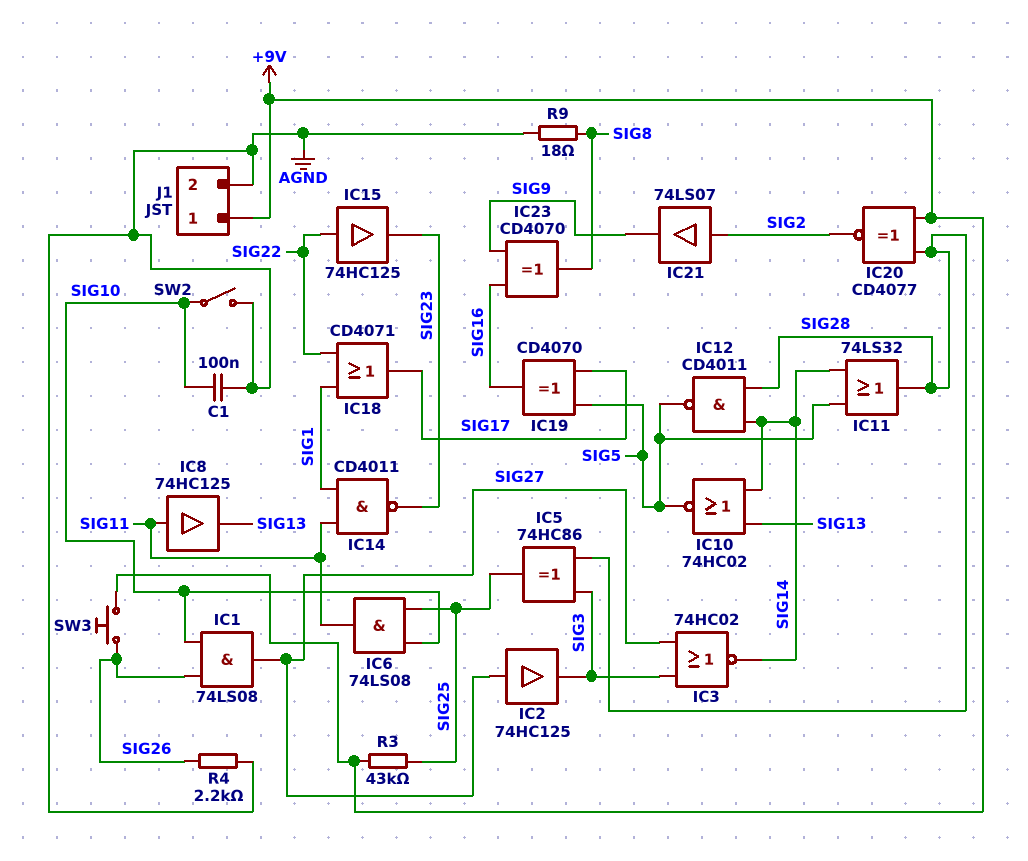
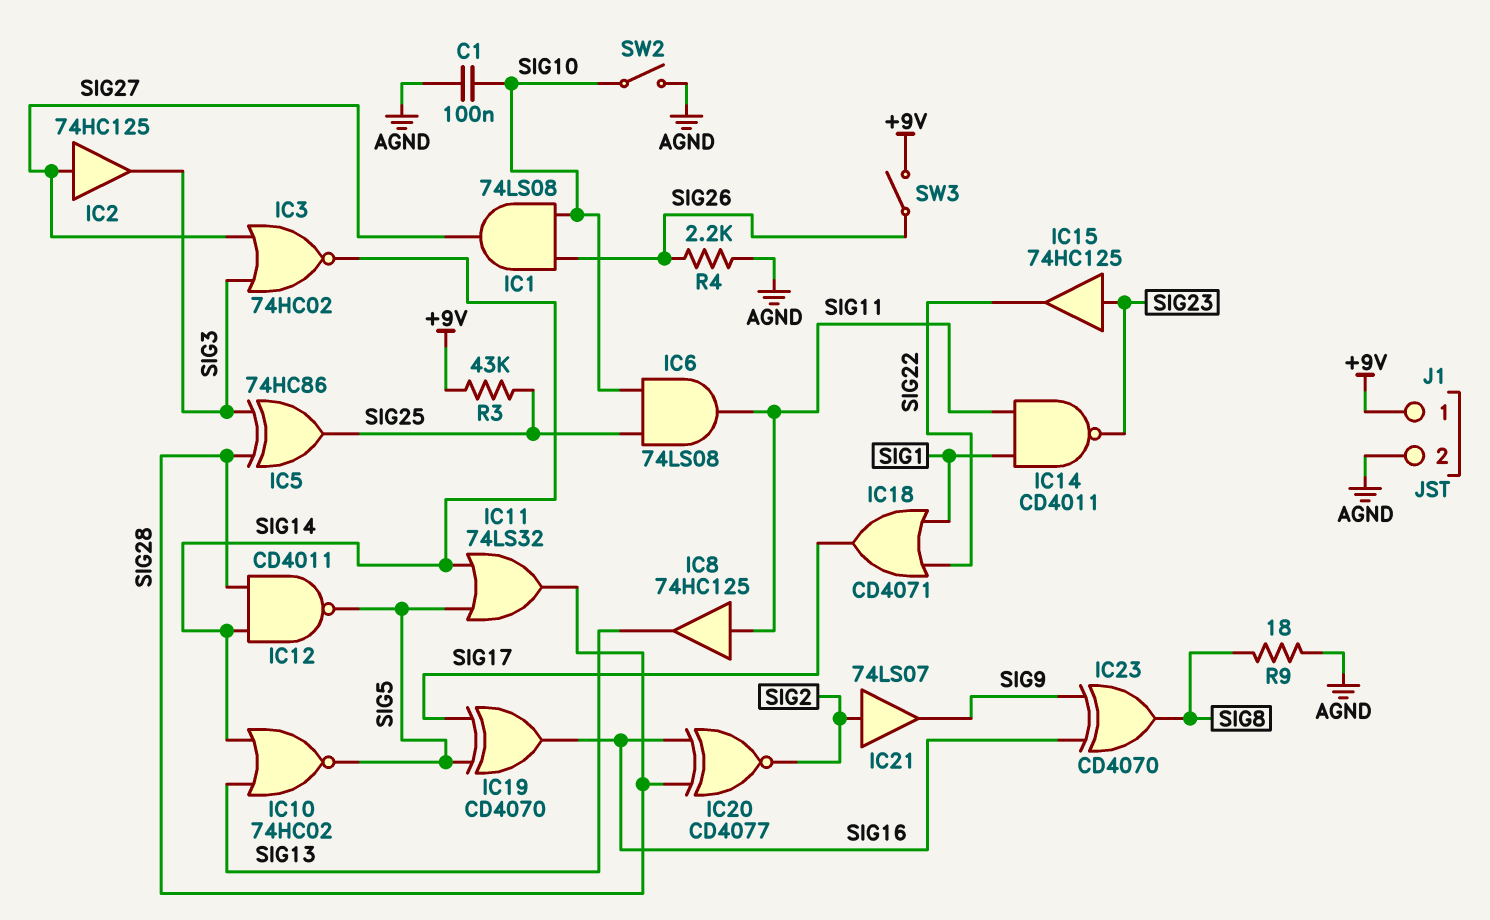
IC15: buffer 74HC125 (in SIG22, out SIG23) -> buffer 74HC125 (in SIG23, out SIG22)
IC20: XNOR CD4077 (in +9V, in SIG28, out SIG2) -> XNOR CD4077 (in SIG16, in SIG28, out SIG2)
SW3: button (+9V, SIG26) -> switch (+9V, SIG26)

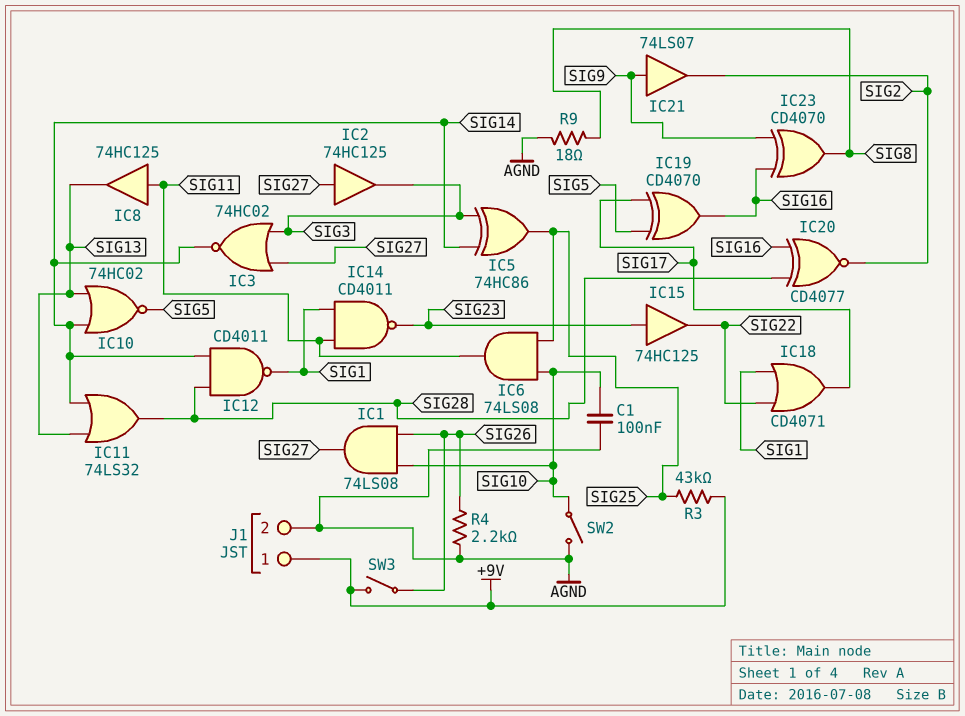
IC5: XOR 74HC86 (in SIG3, in SIG28, out SIG25) -> XOR 74HC86 (in SIG3, in SIG14, out SIG25)
IC11: OR 74LS32 (in SIG5, in SIG14, out SIG28) -> OR 74LS32 (in SIG13, in SIG14, out SIG28)
IC12: NAND CD4011 (in SIG14, in SIG28, out SIG5) -> NAND CD4011 (in SIG14, in SIG28, out SIG1)
IC21: buffer 74LS07 (in SIG2, out SIG9) -> buffer 74LS07 (in SIG9, out SIG2)

